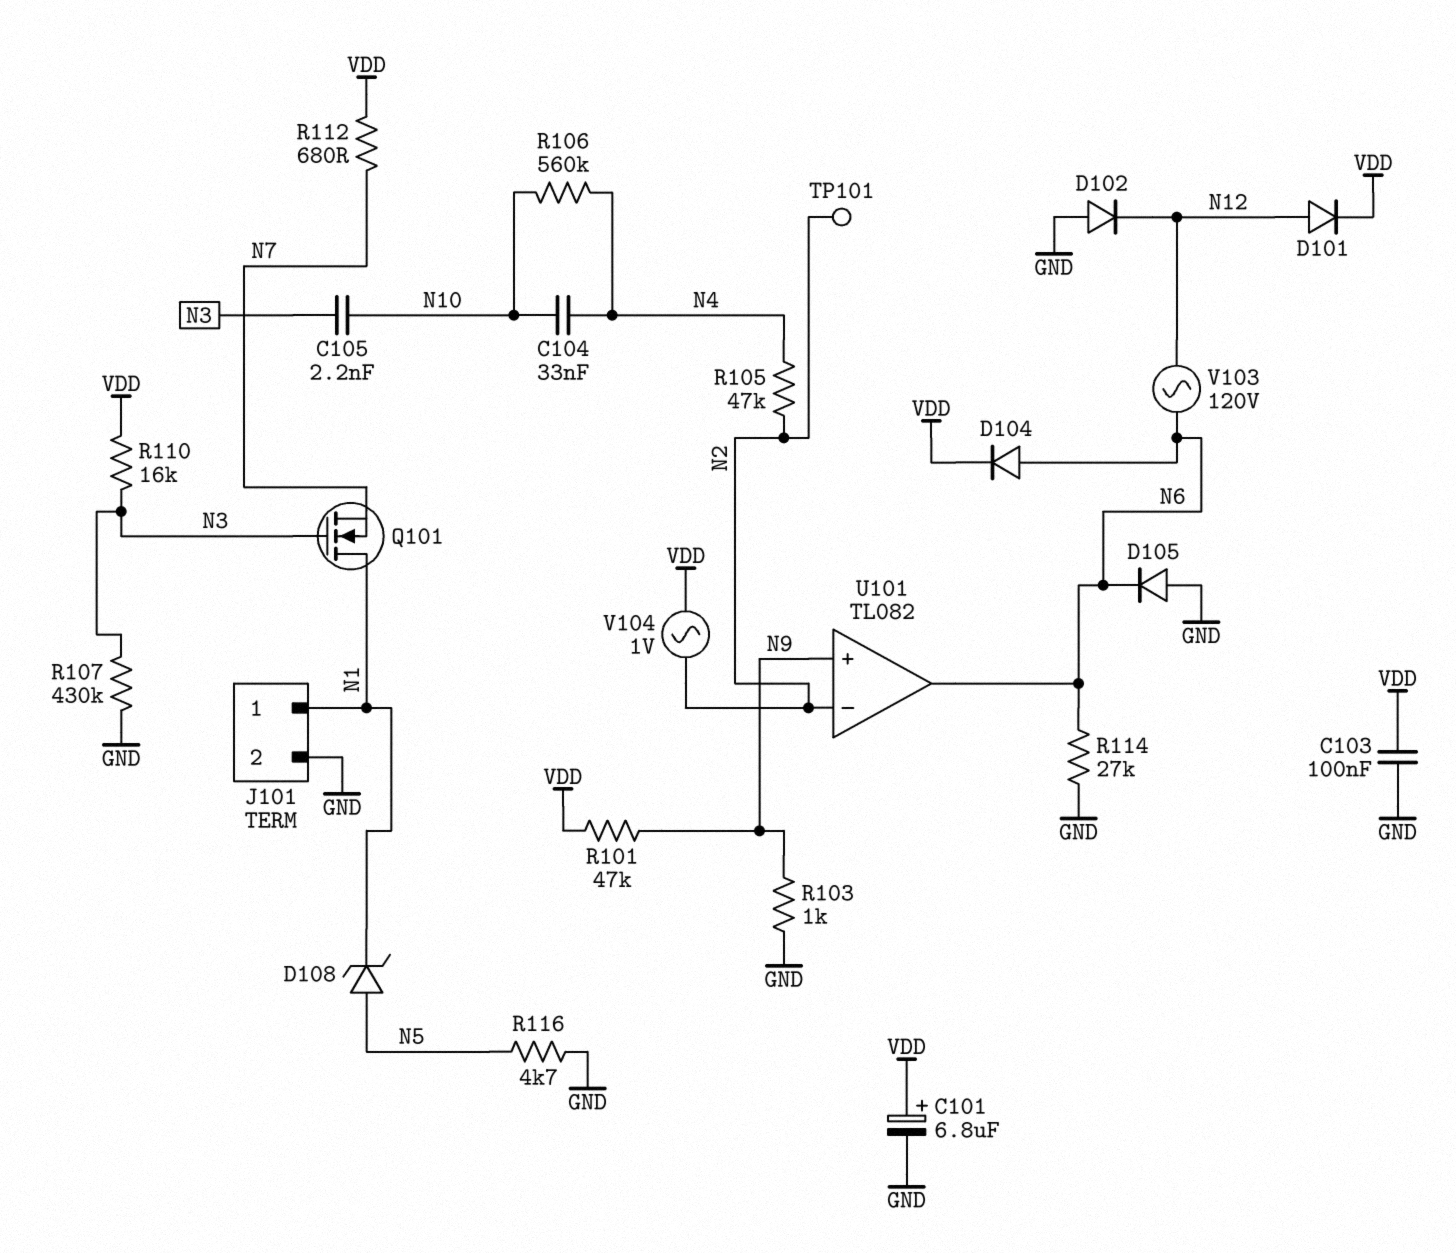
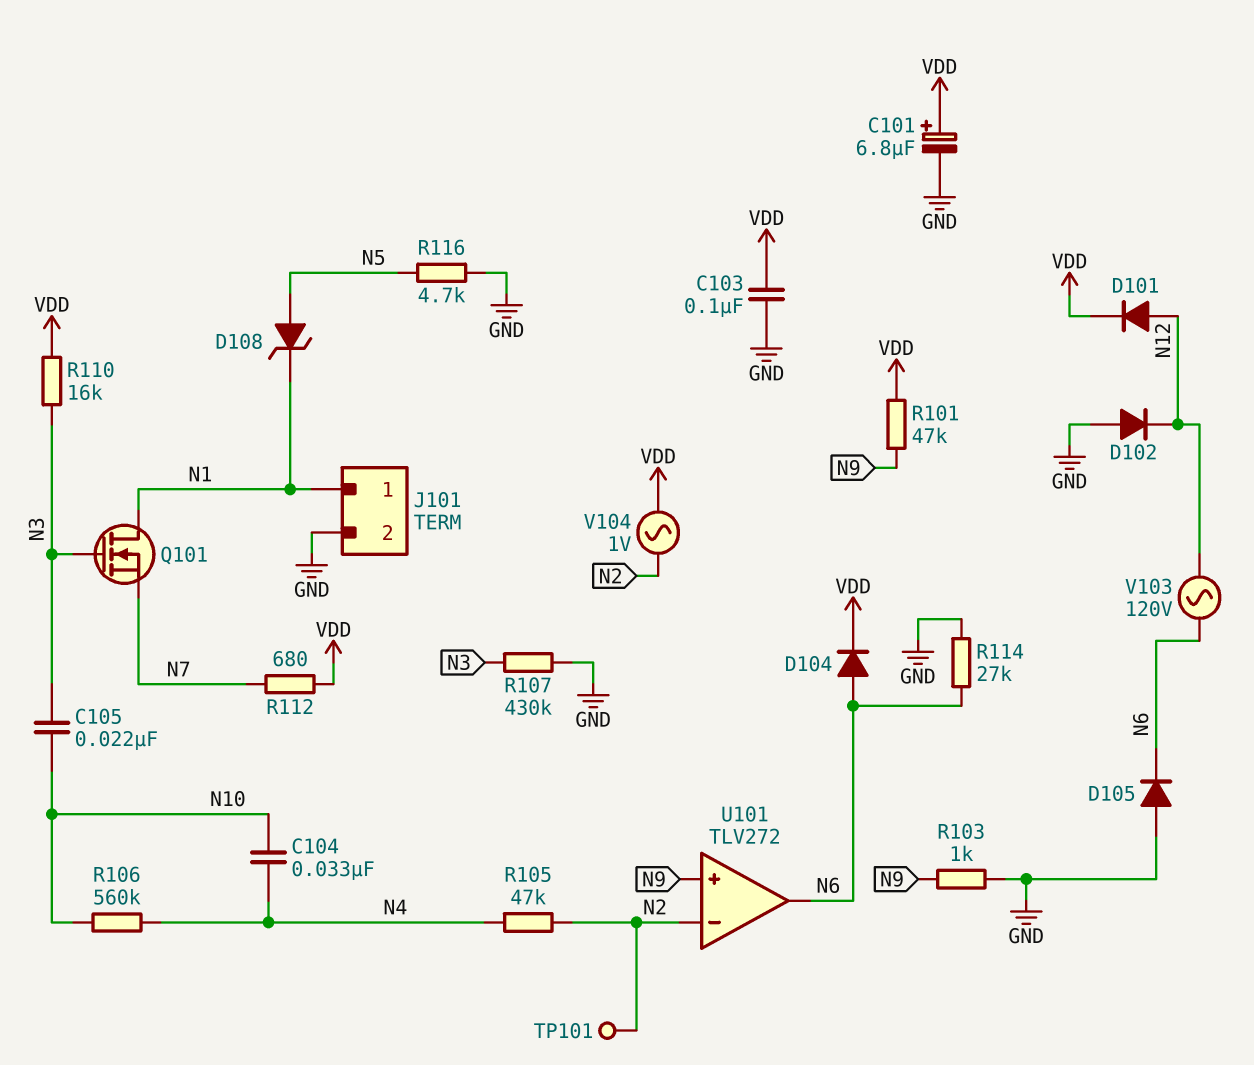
C105: 2.2nF (N3, N10) -> 22nF (N3, N10)
U101: TL082 -> TLV272

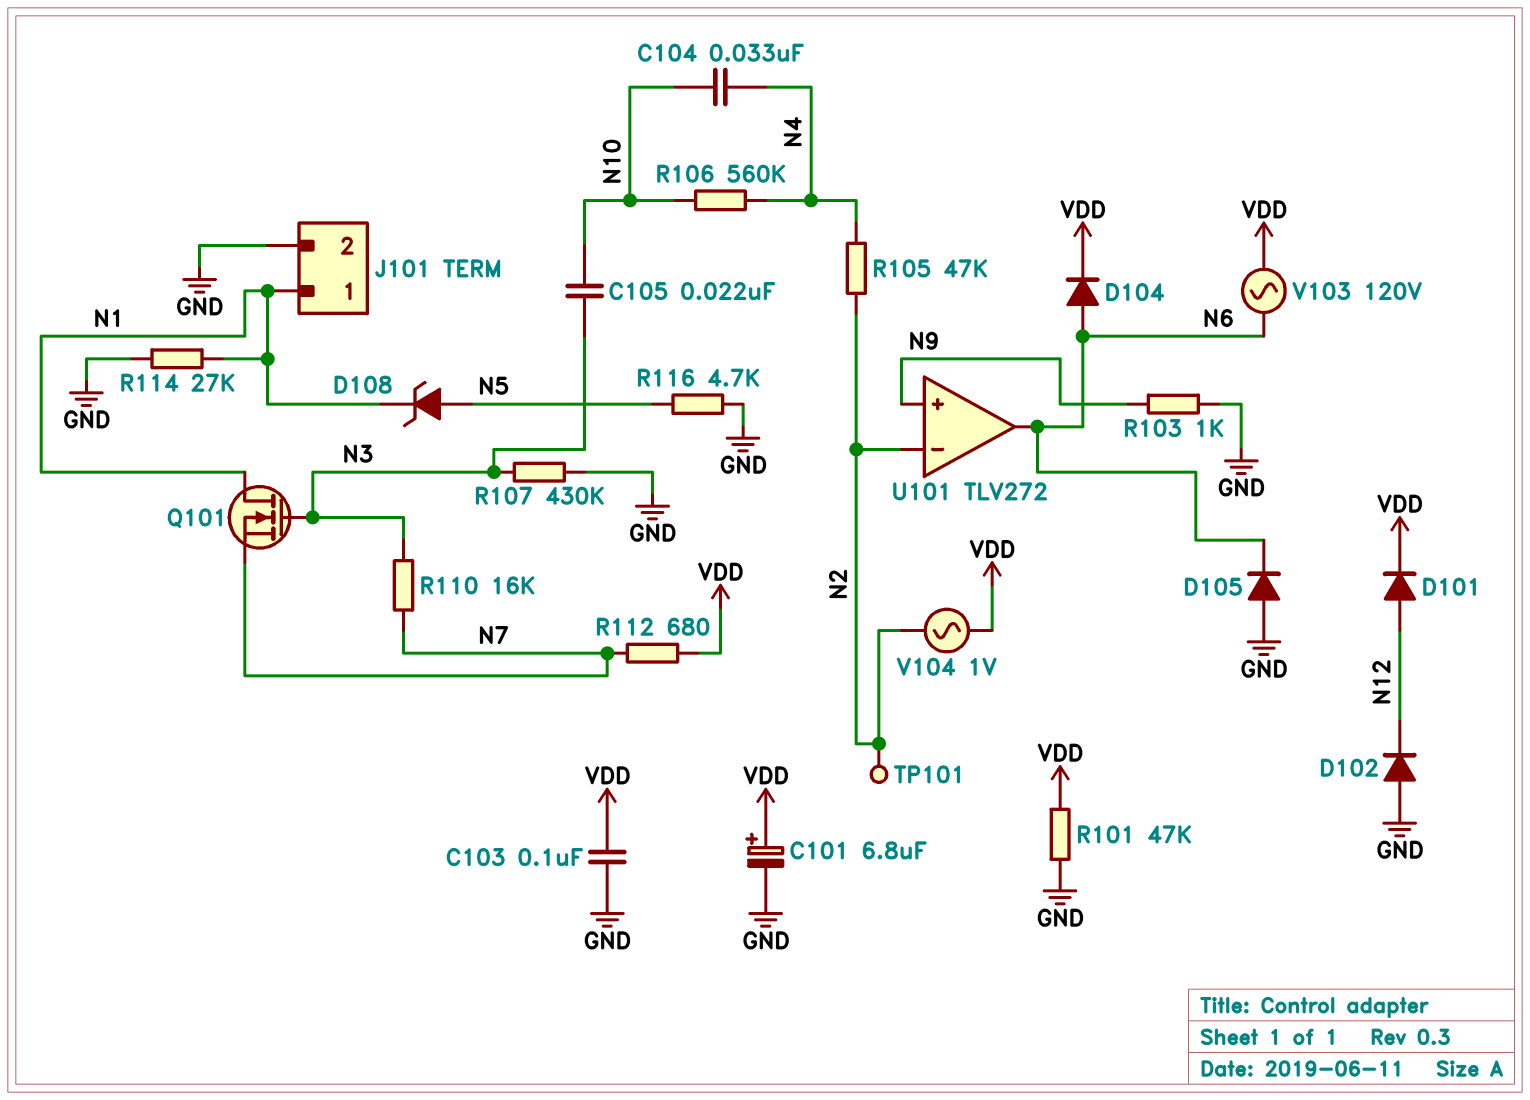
R101: 47k (N9, VDD) -> 47k (GND, VDD)
R110: 16k (N3, VDD) -> 16k (N3, N7)
R114: 27k (GND, N6) -> 27k (GND, N1)
V103: AC 120V (N6, N12) -> AC 120V (N6, VDD)

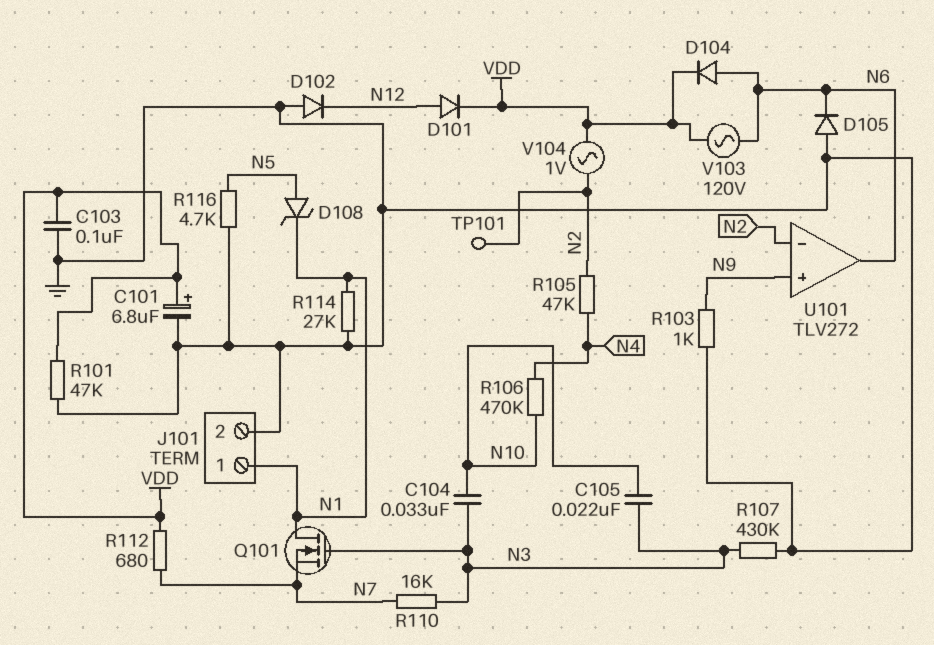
C104: 33nF (N4, N10) -> 33nF (N3, N10)
R106: 560k (N4, N10) -> 470k (N4, N10)

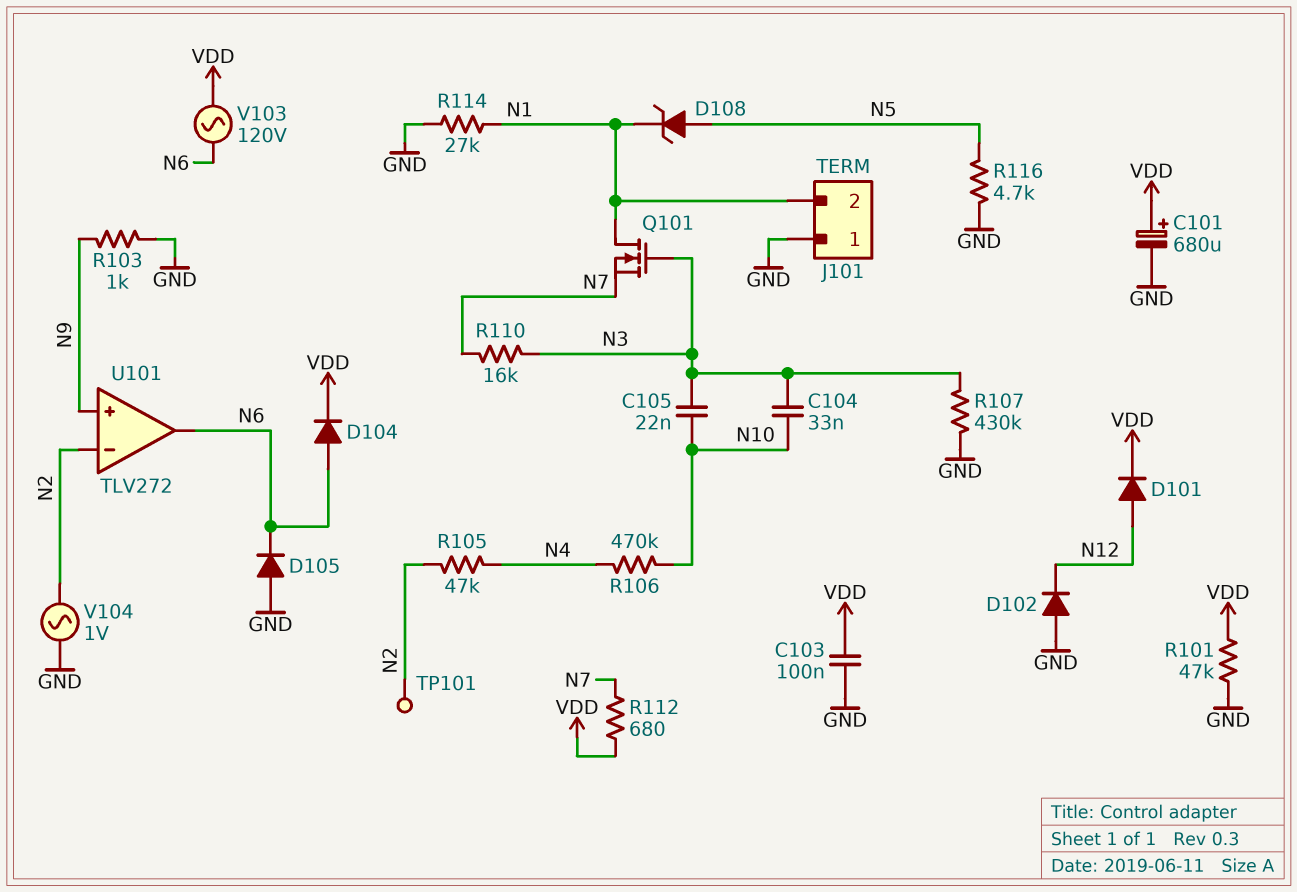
C101: 6.8uF (plus VDD, minus GND) -> 680uF (plus VDD, minus GND)
J101 pin 1: N1 -> GND
J101 pin 2: GND -> N1
V104: AC 1V (N2, VDD) -> AC 1V (GND, N2)

